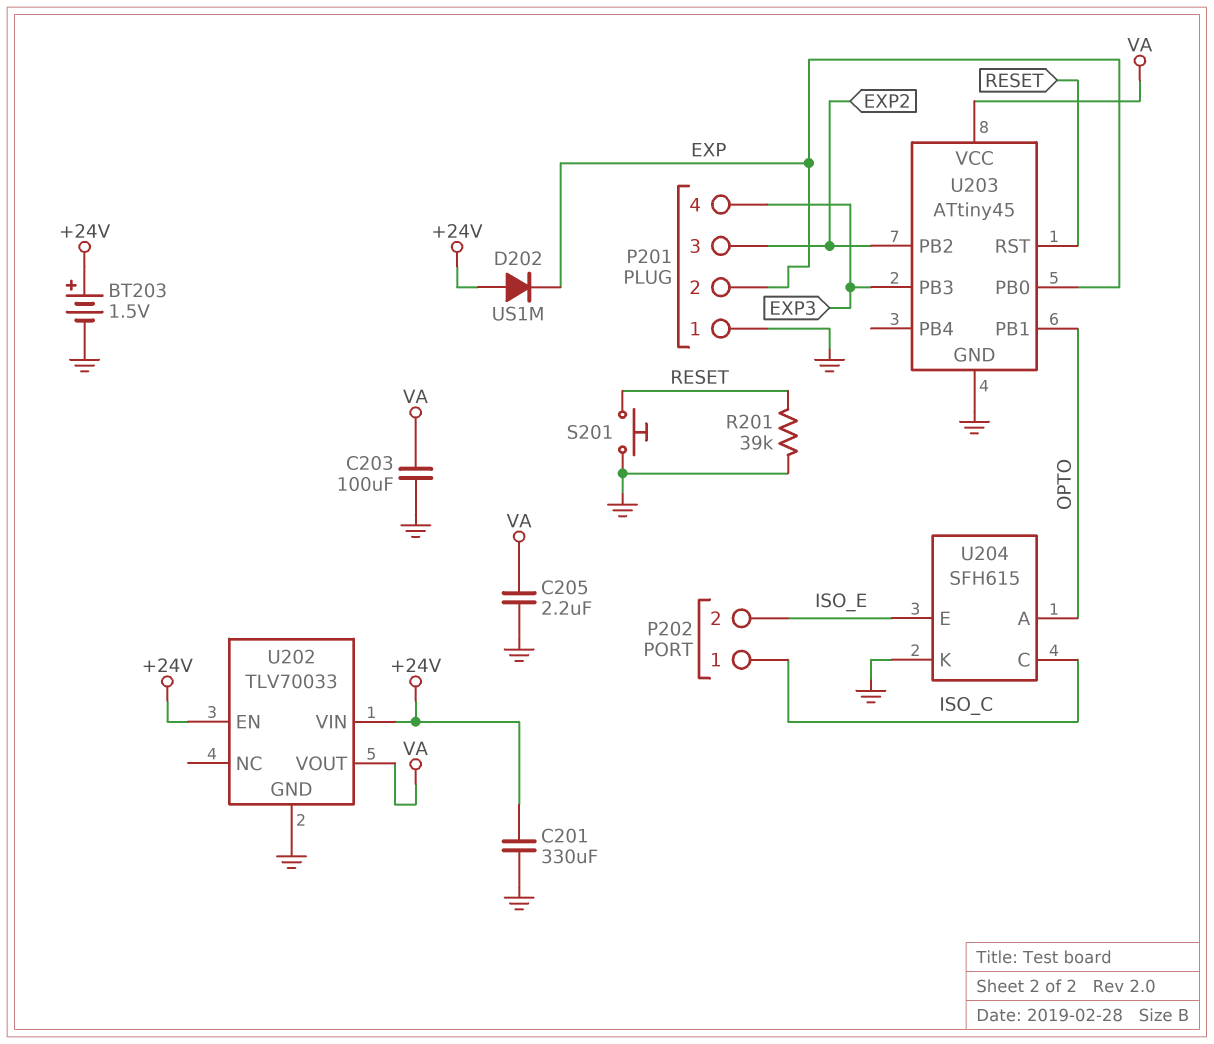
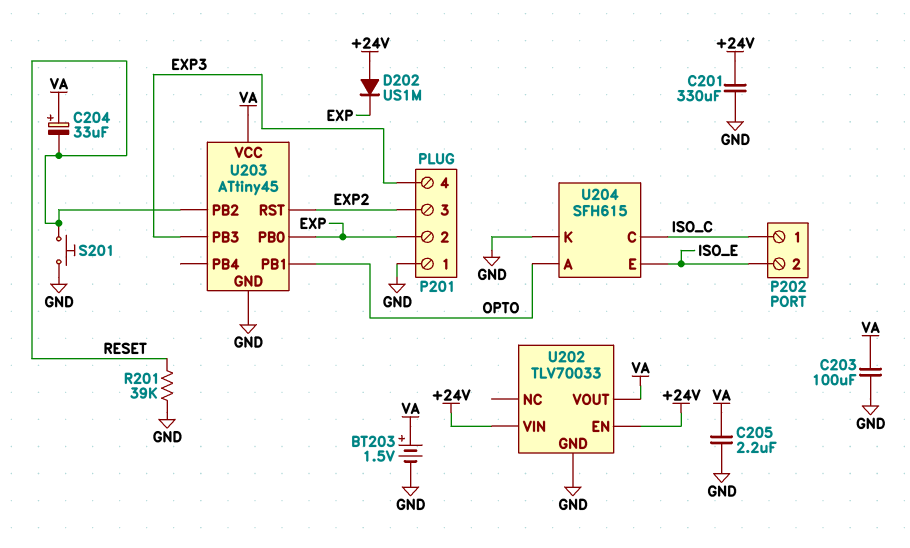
BT203: 1.5V (plus +24V, minus GND) -> 1.5V (plus VA, minus GND)
C204: none -> 33uF (plus VA, minus RESET)
U203 pin PB2: EXP2 -> RESET
U203 pin RST: RESET -> EXP2

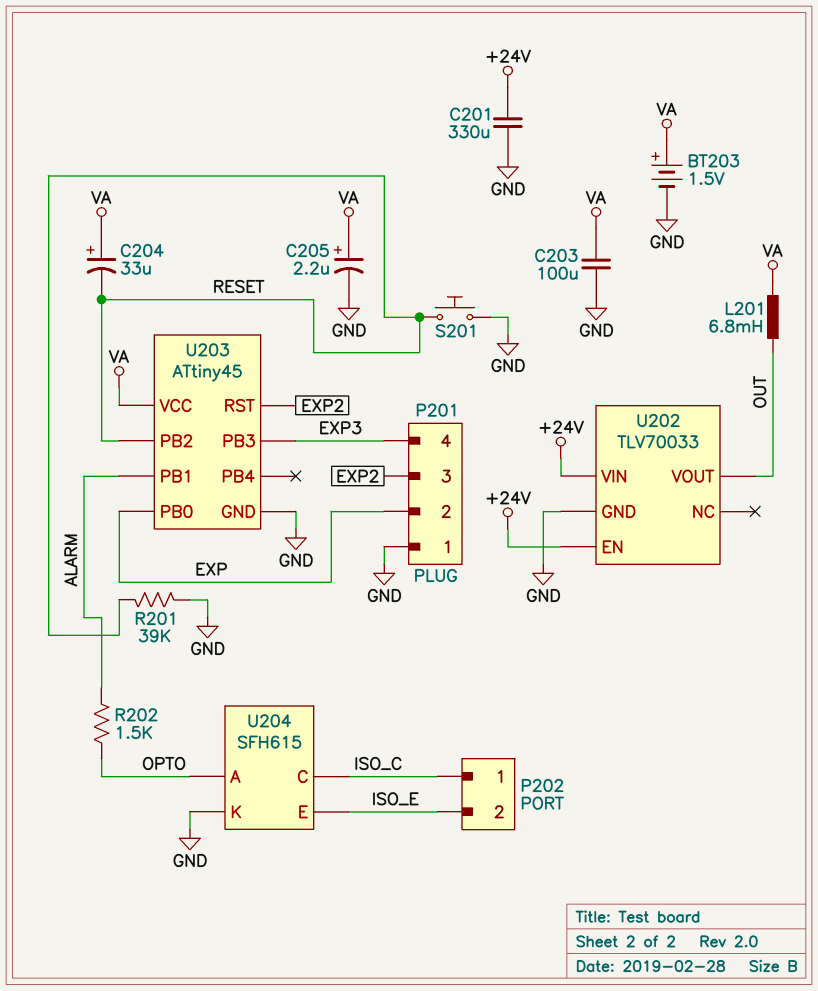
C205: 2.2uF (GND, VA) -> 2.2uF (plus VA, minus GND)
D202: diode US1M (A +24V, K EXP) -> none
L201: none -> 6.8mH (OUT, VA)
R202: none -> 1.5k (ALARM, OPTO)
U202 pin VOUT: VA -> OUT
U203 pin PB1: OPTO -> ALARM

